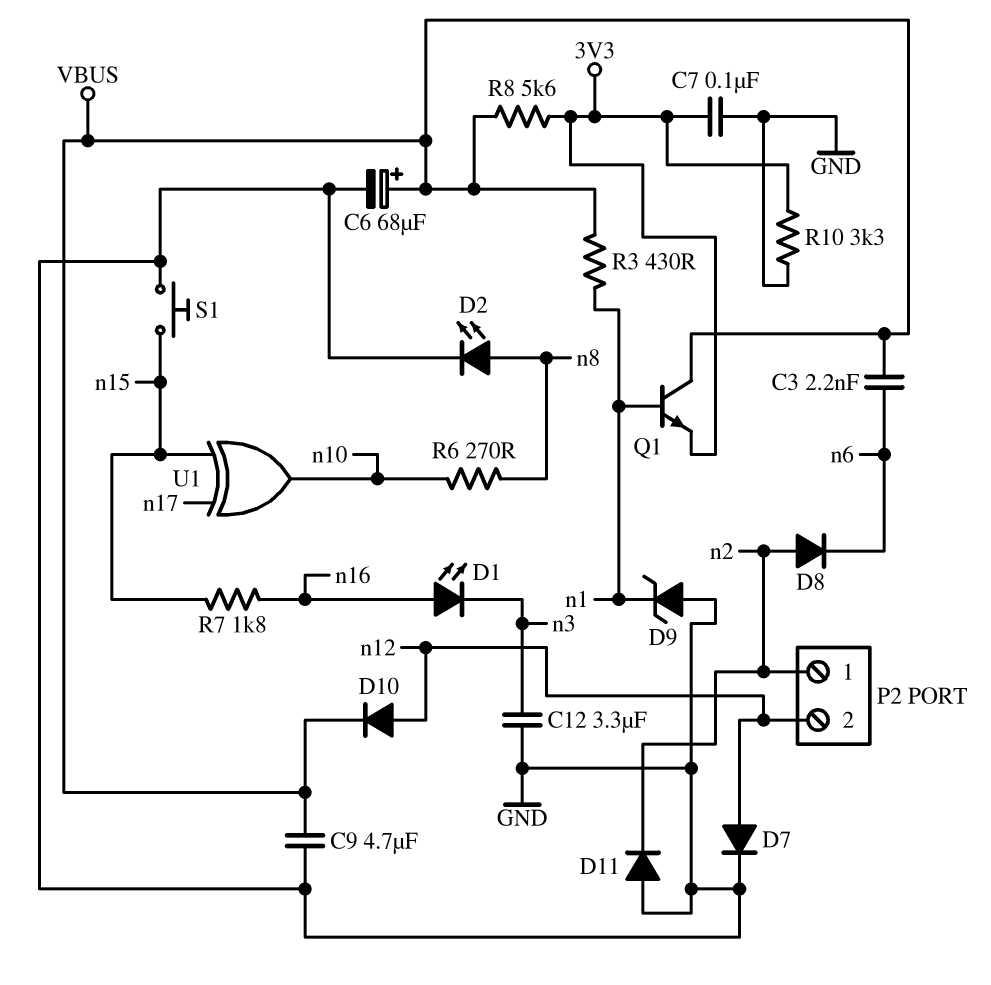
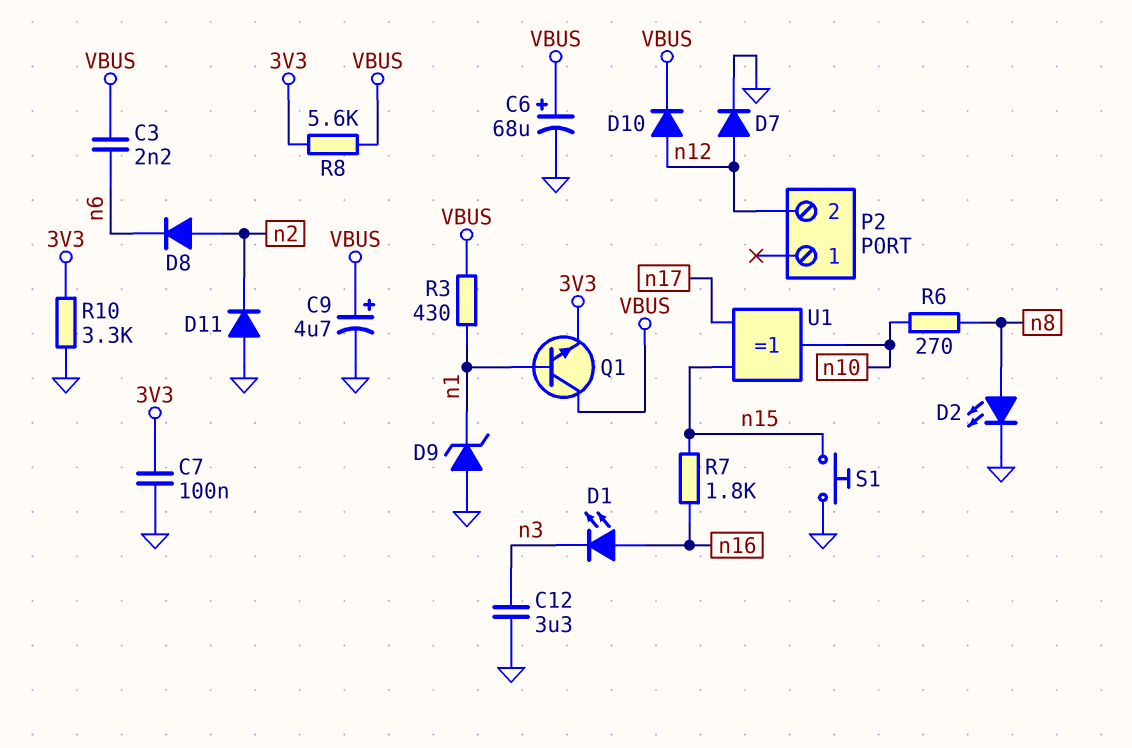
C9: 4.7uF (GND, VBUS) -> 4.7uF (plus VBUS, minus GND)
P2 pin 1: n2 -> none

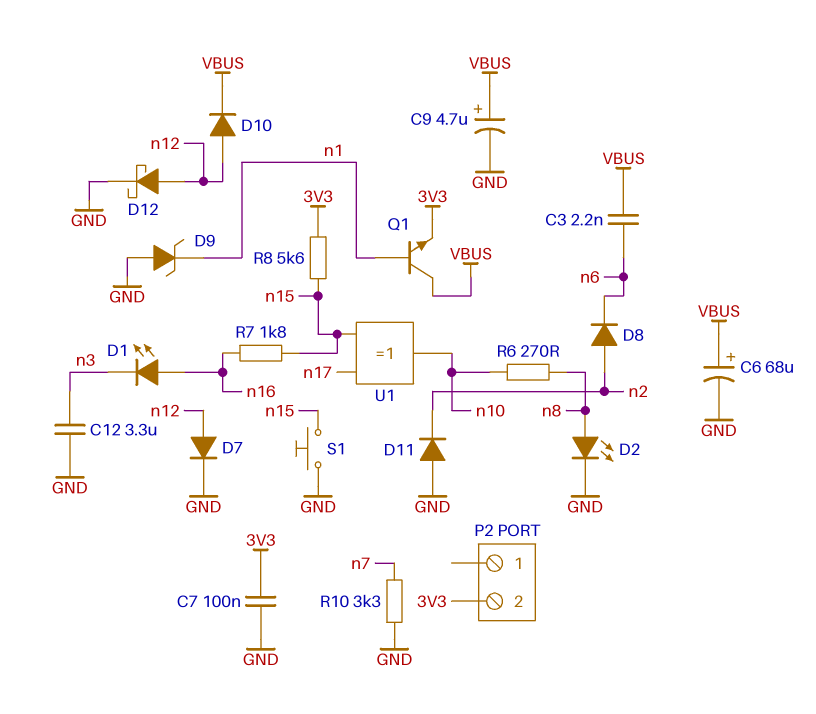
D12: none -> schottky (A n12, K GND)
P2 pin 2: n12 -> 3V3
R3: 430 (VBUS, n1) -> none
R8: 5.6k (3V3, VBUS) -> 5.6k (3V3, n15)
R10: 3.3k (3V3, GND) -> 3.3k (GND, n7)

